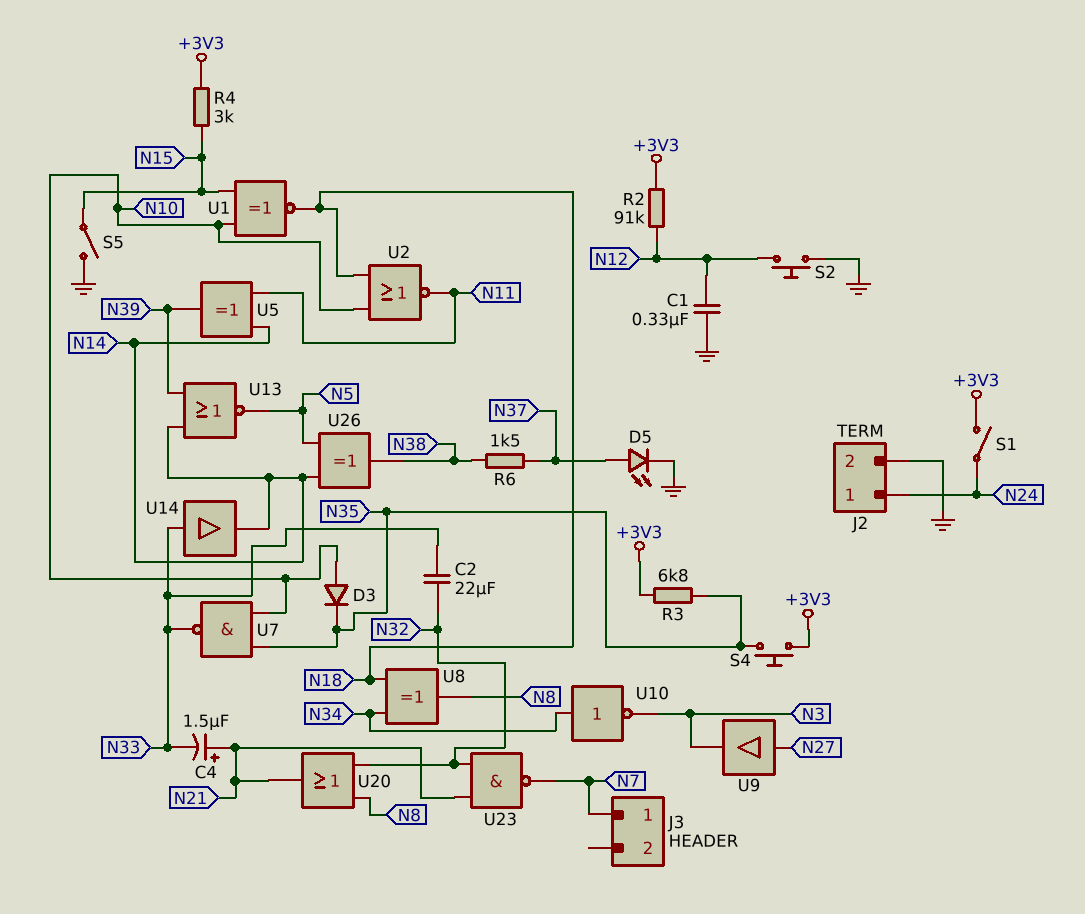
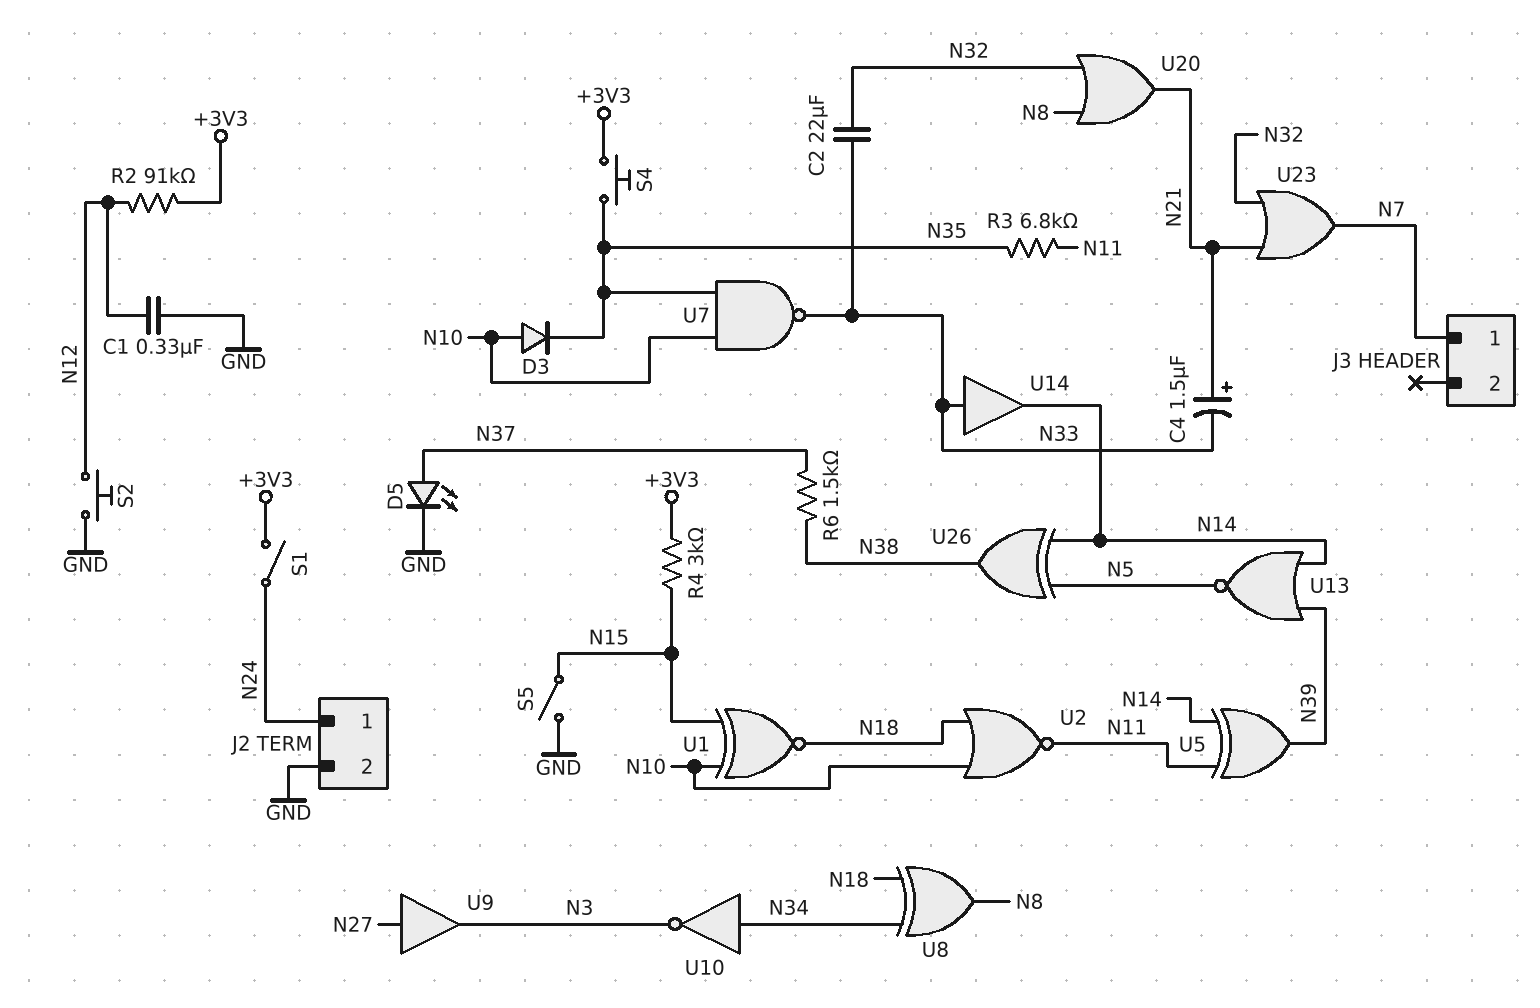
R3: 6.8k (+3V3, N35) -> 6.8k (N11, N35)
U23: NAND (in N21, in N32, out N7) -> OR (in N21, in N32, out N7)

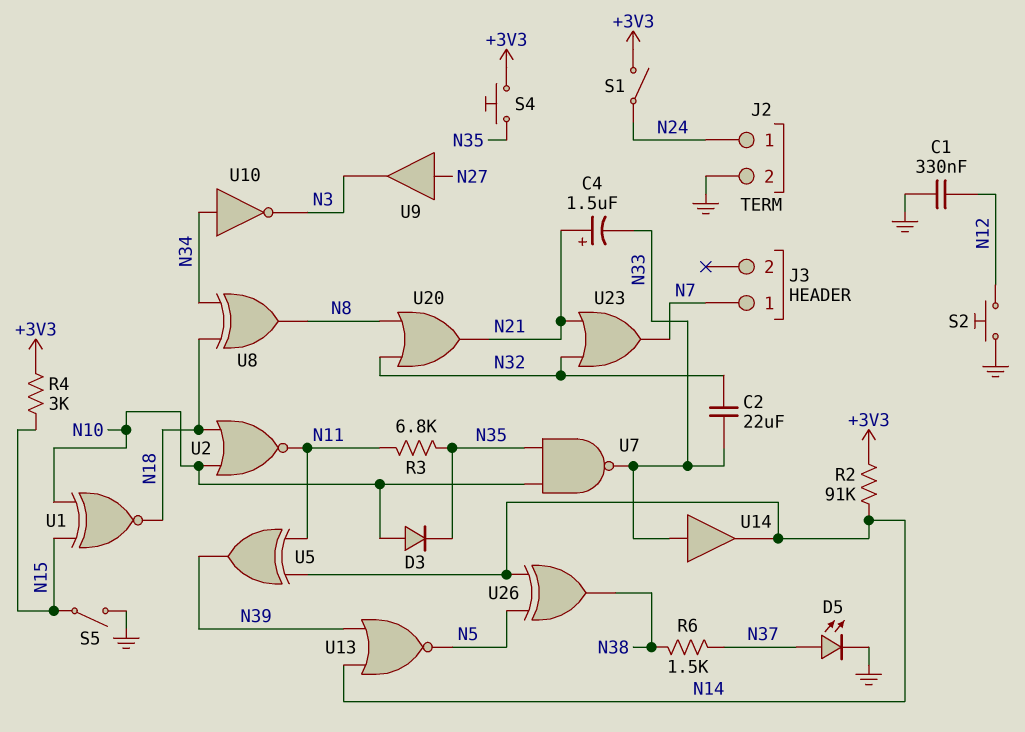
R2: 91k (+3V3, N12) -> 91k (+3V3, N14)

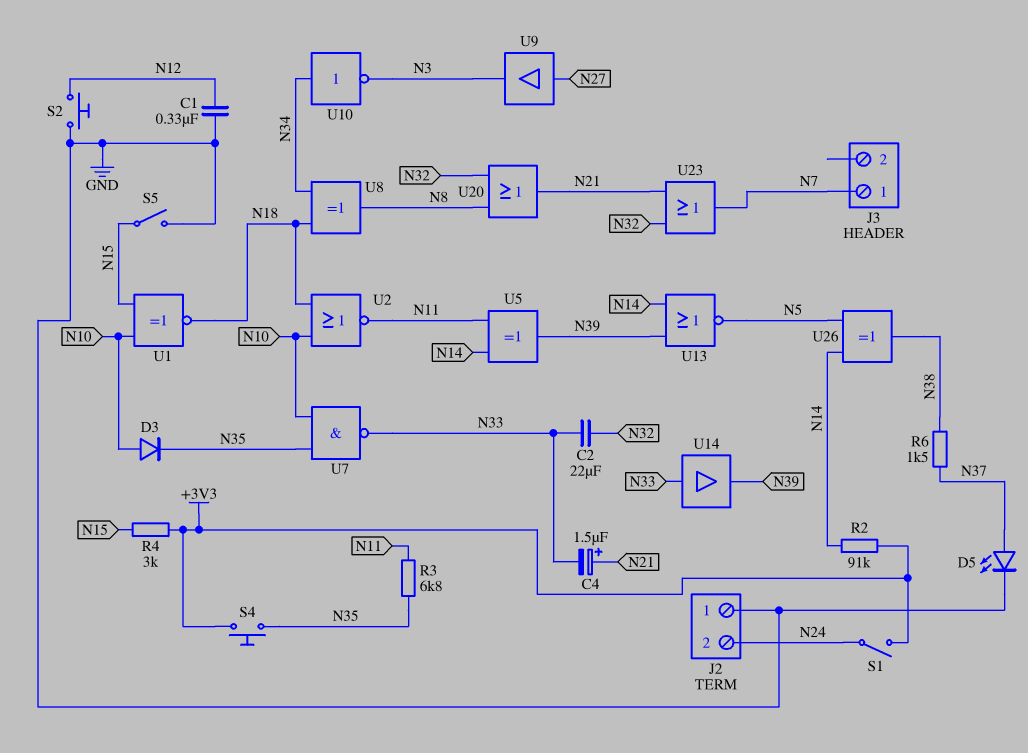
J2 pin 1: N24 -> GND
J2 pin 2: GND -> N24
U14: buffer (in N33, out N14) -> buffer (in N33, out N39)

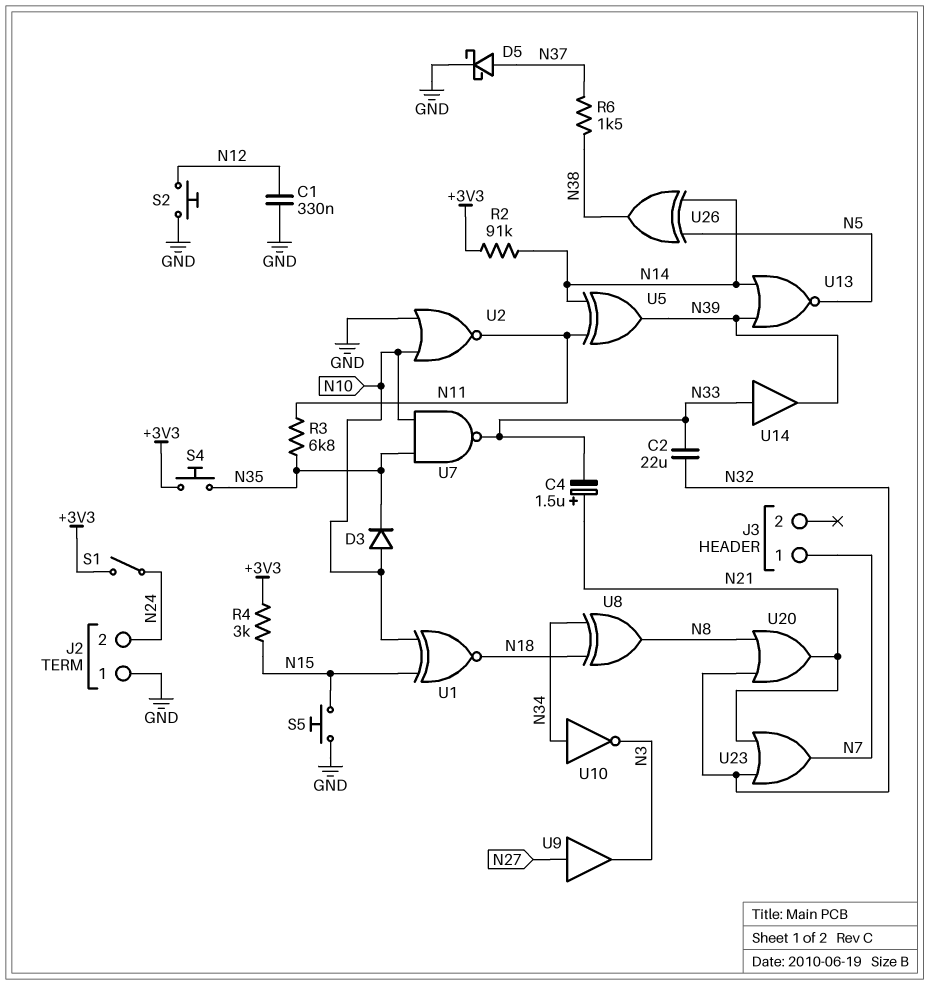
D5: LED (A N37, K GND) -> schottky (A N37, K GND)
S5: switch (GND, N15) -> button (GND, N15)
U2: NOR (in N10, in N18, out N11) -> NOR (in GND, in N10, out N11)

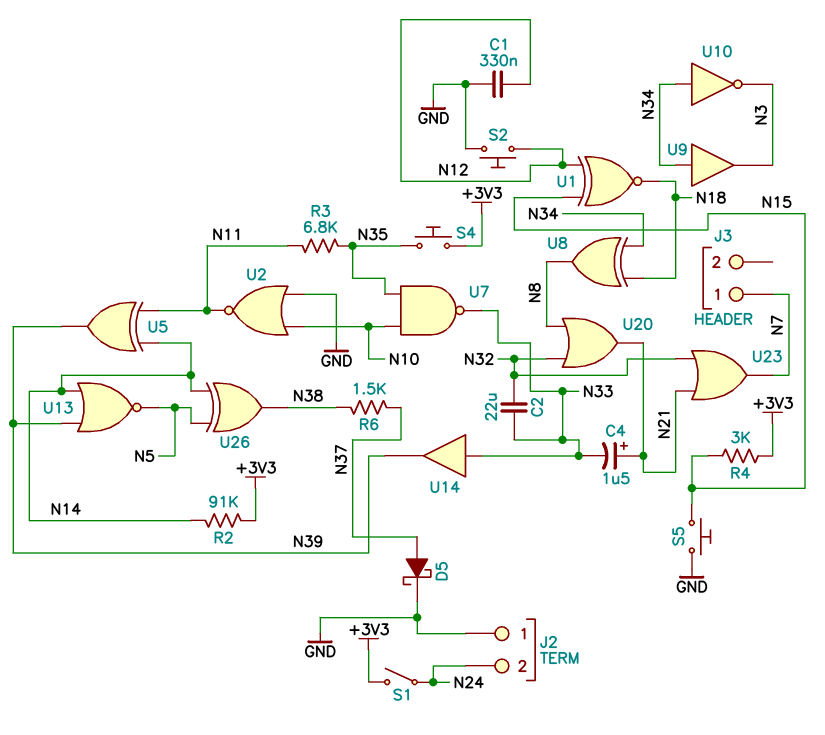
D3: diode (A N10, K N35) -> none
U1: XNOR (in N10, in N15, out N18) -> XNOR (in N12, in N15, out N18)
U9: buffer (in N27, out N3) -> buffer (in N34, out N3)

